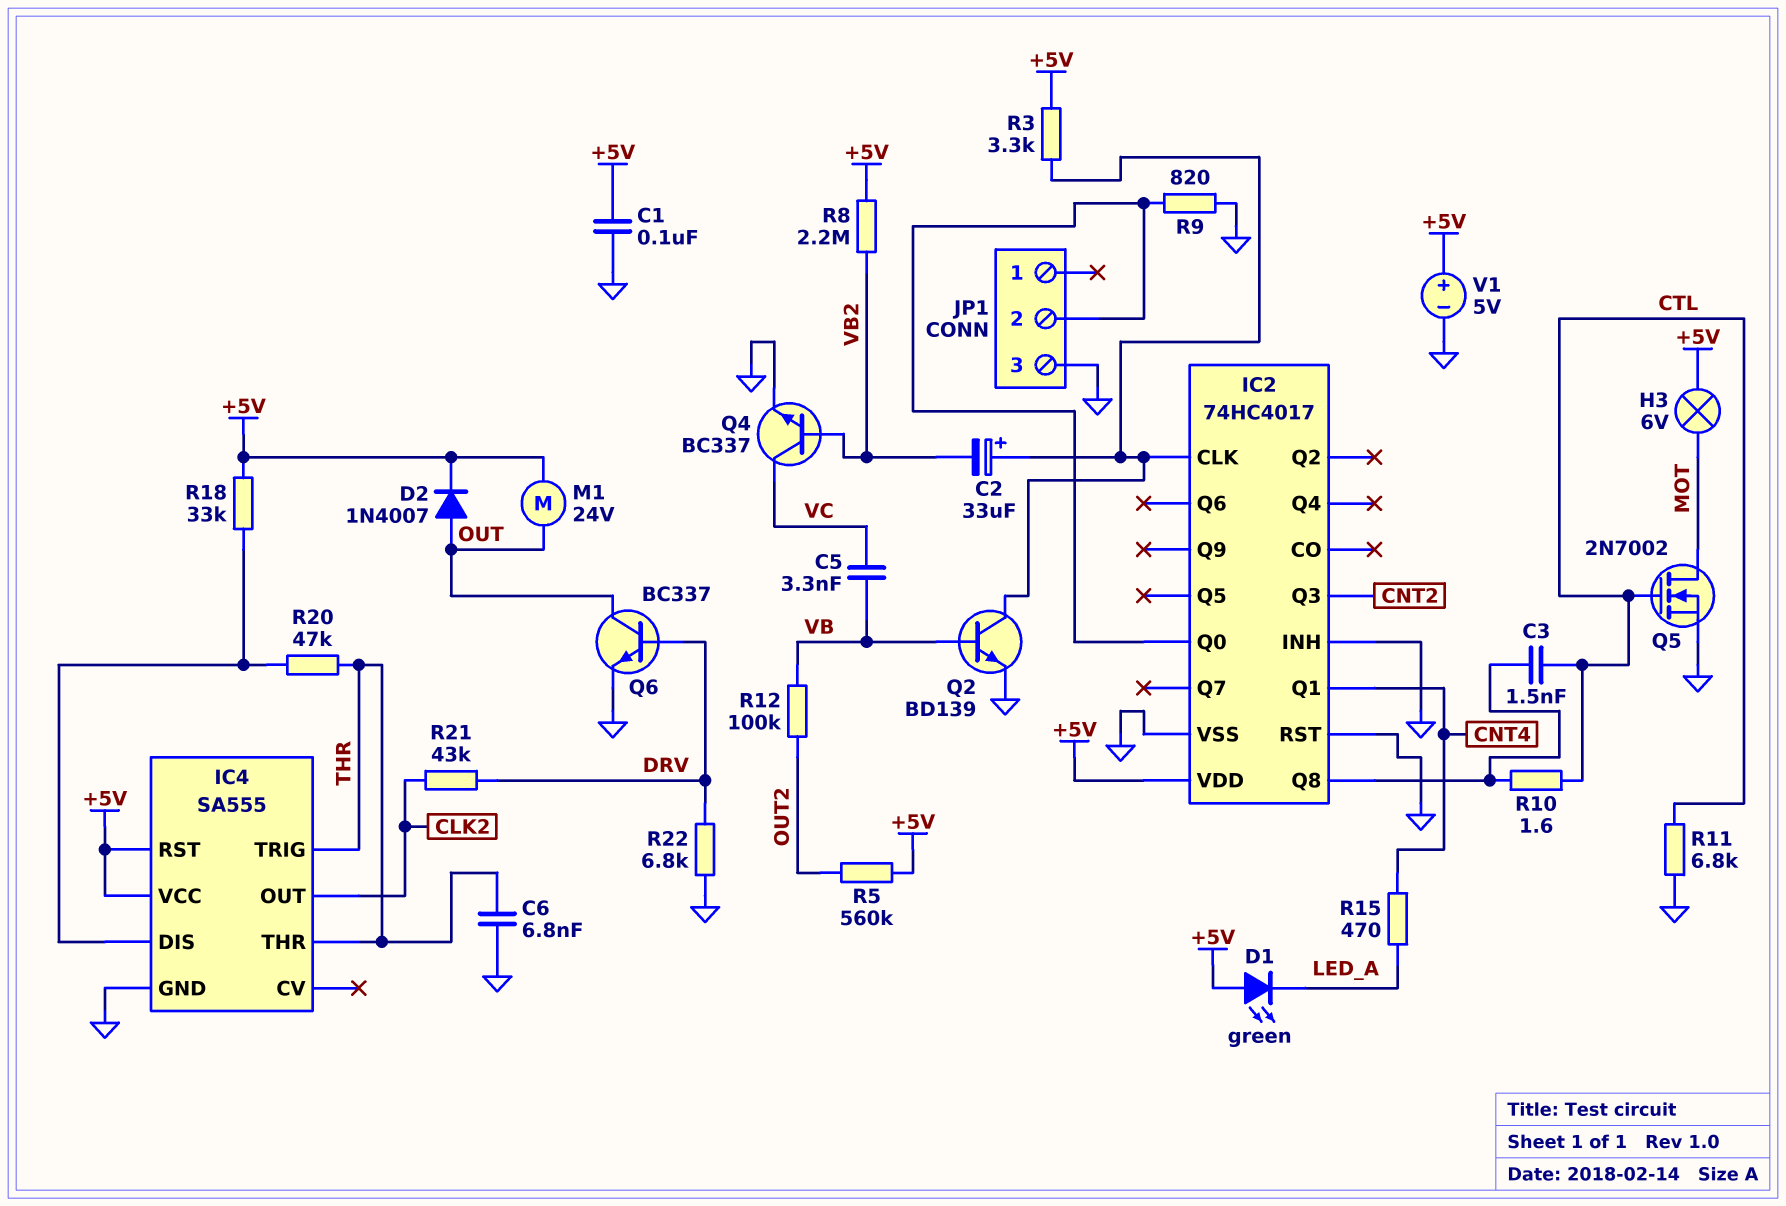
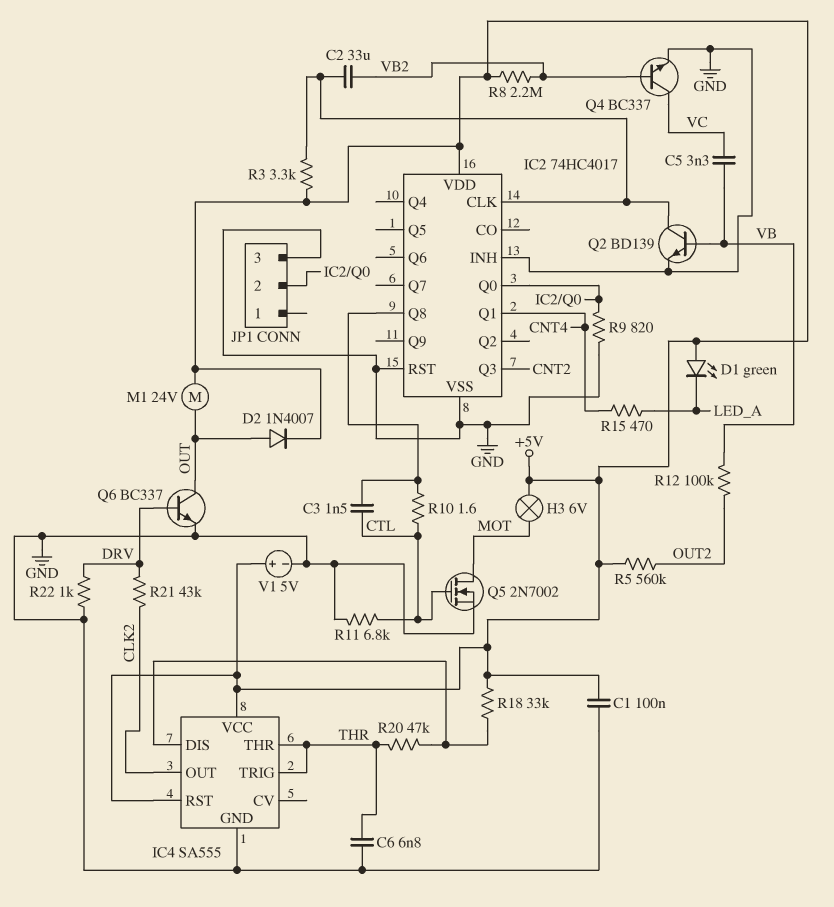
C2: 33uF (plus IC2/CLK, minus VB2) -> 33uF (IC2/CLK, VB2)
R22: 6.8k (DRV, GND) -> 1k (DRV, GND)

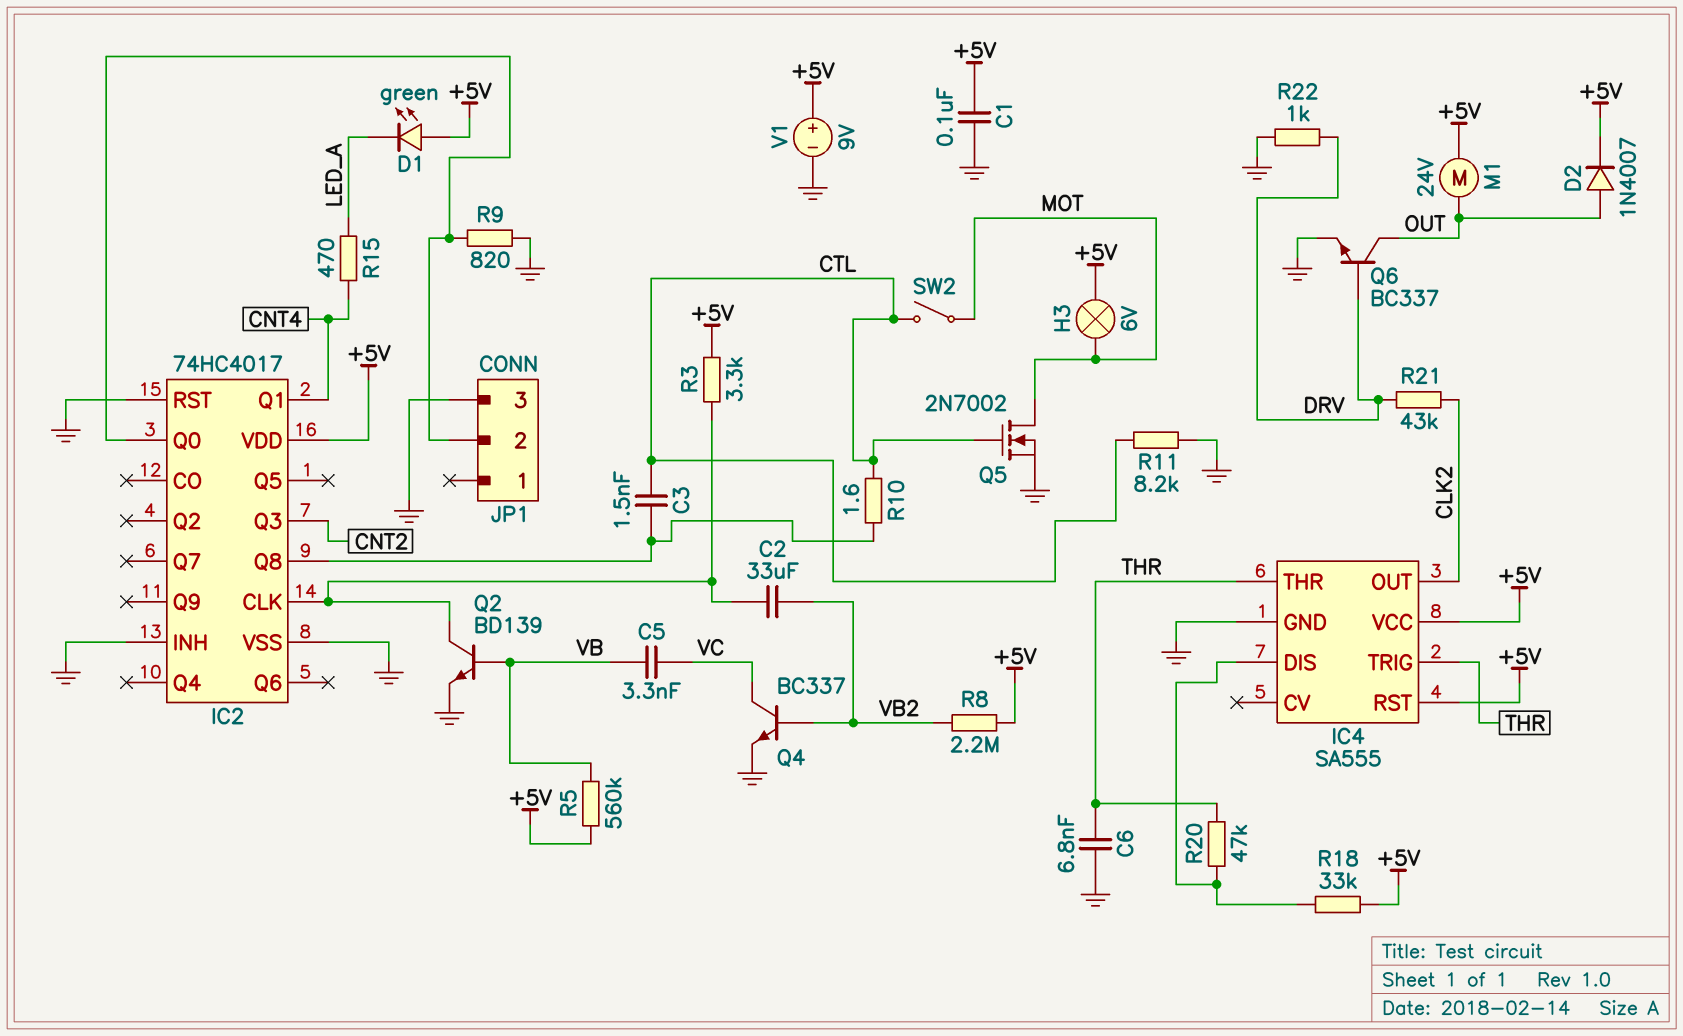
R5: 560k (+5V, OUT2) -> 560k (+5V, VB)
R11: 6.8k (CTL, GND) -> 8.2k (CTL, GND)
R12: 100k (OUT2, VB) -> none
SW2: none -> switch (CTL, MOT)
V1: 5V (plus +5V, minus GND) -> 9V (plus +5V, minus GND)

